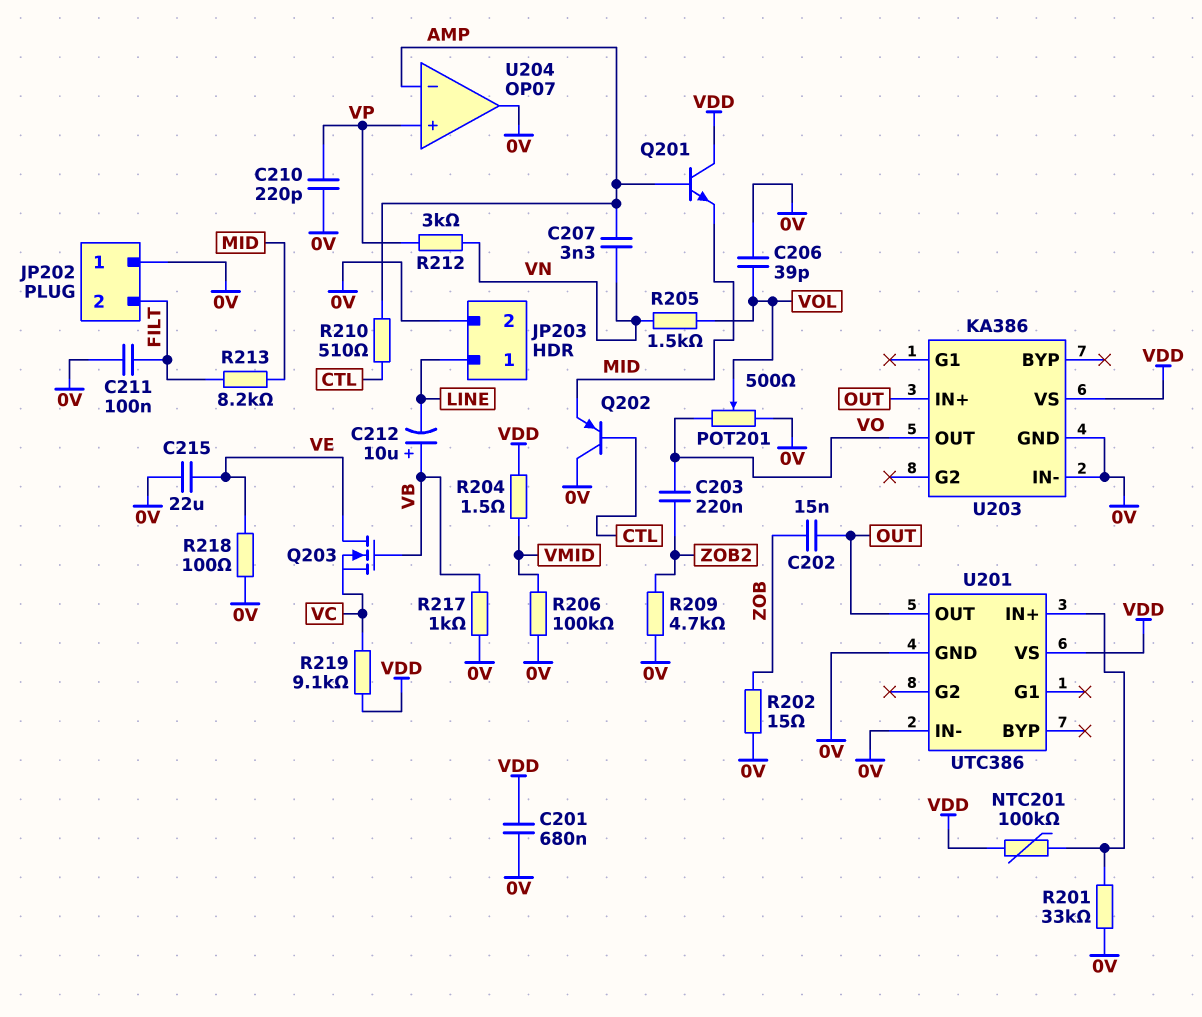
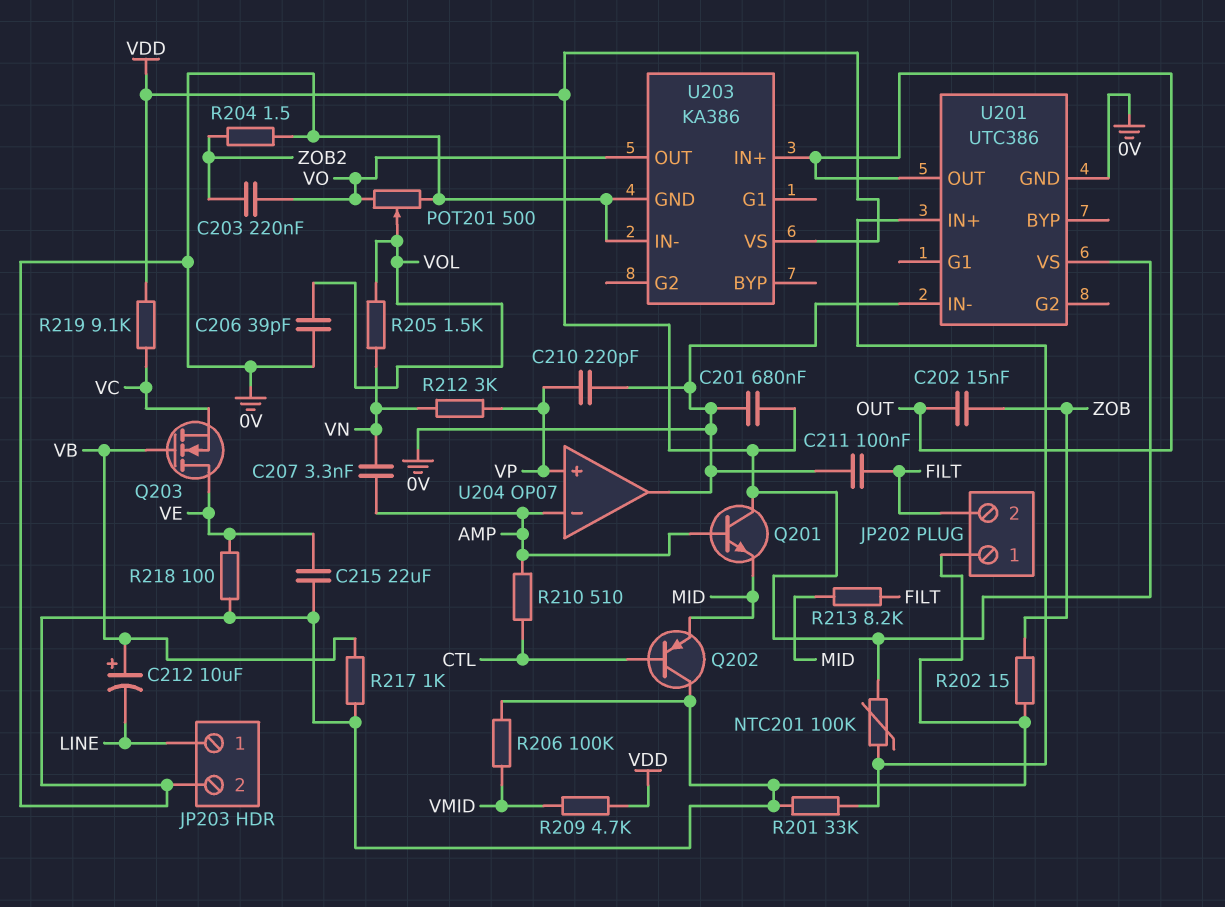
R204: 1.5 (VDD, VMID) -> 1.5 (0V, ZOB2)
R209: 4.7k (0V, ZOB2) -> 4.7k (VDD, VMID)

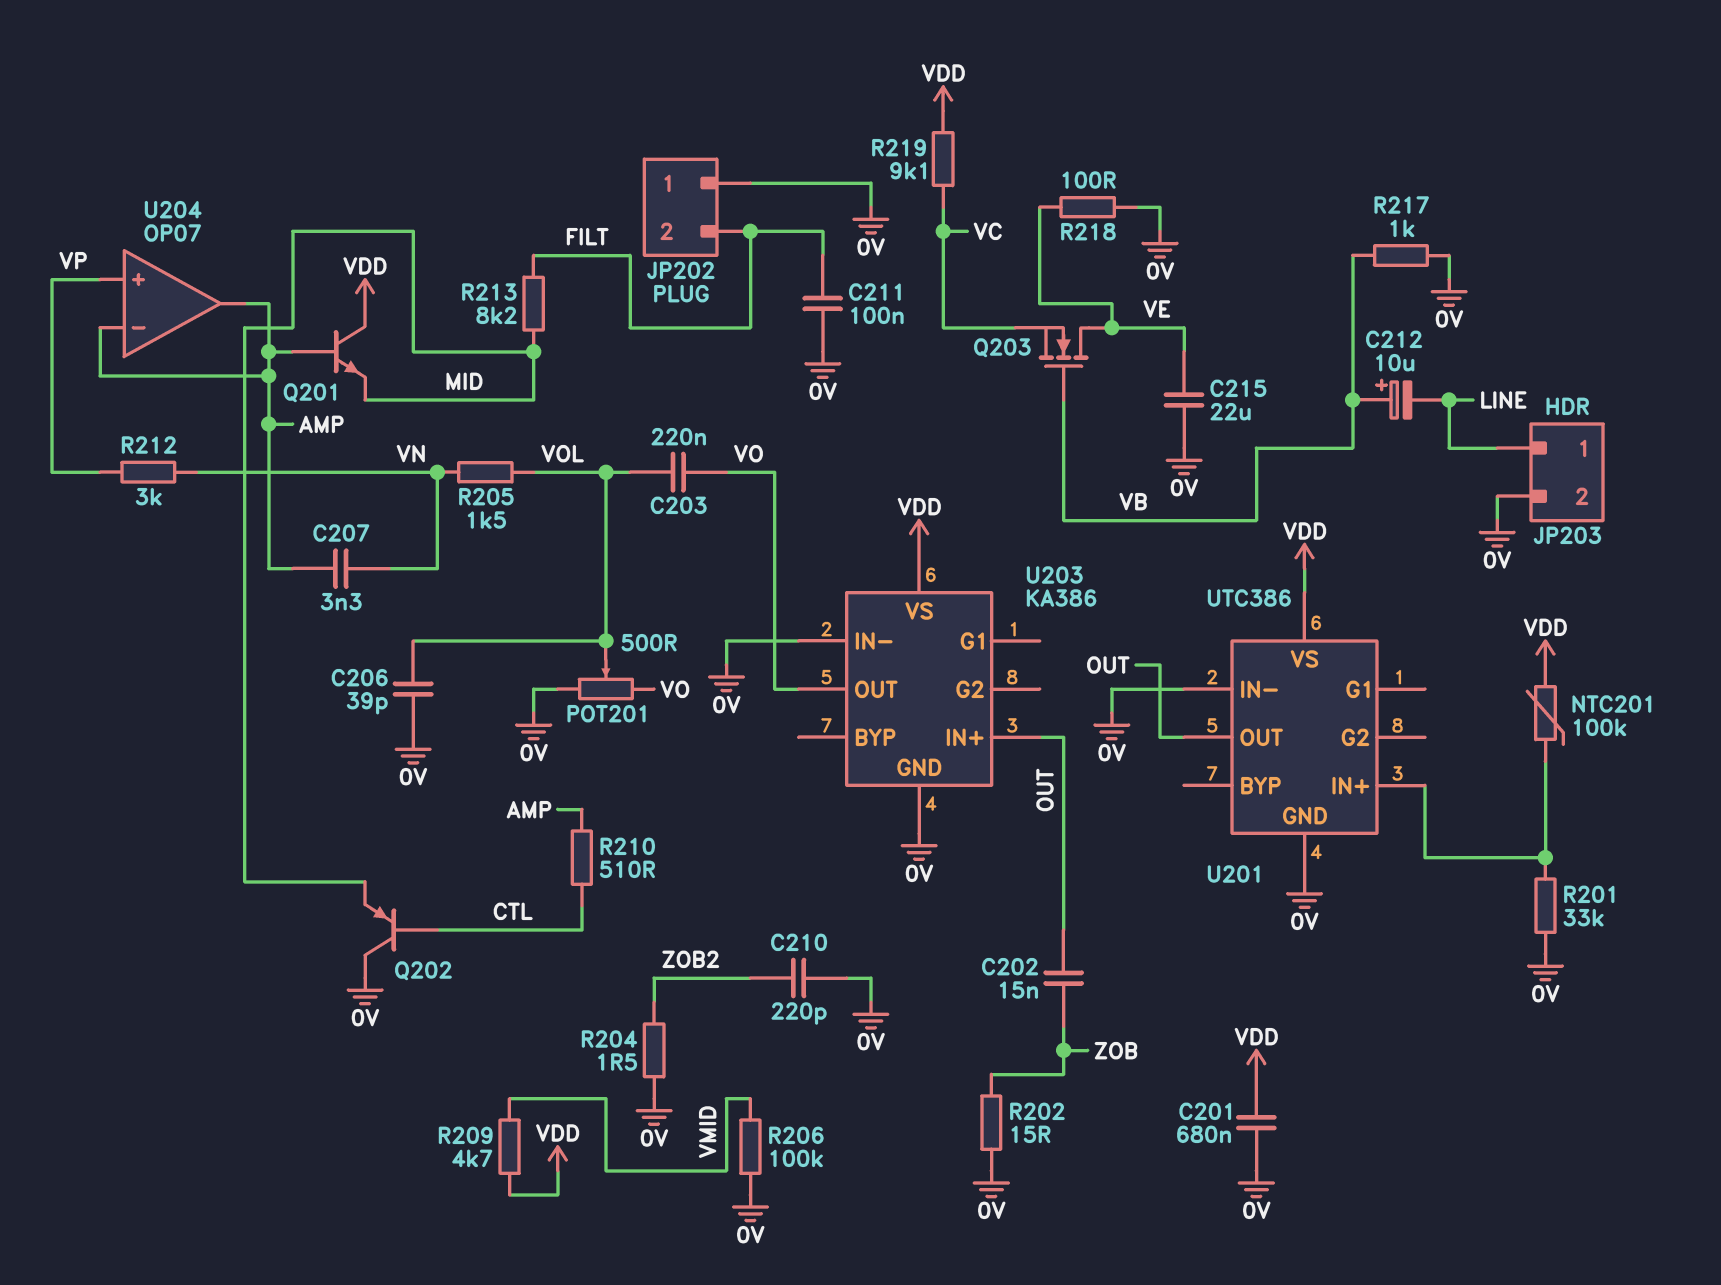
C203: 220nF (VO, ZOB2) -> 220nF (VO, VOL)
C210: 220pF (0V, VP) -> 220pF (0V, ZOB2)
U204 pin out: 0V -> AMP

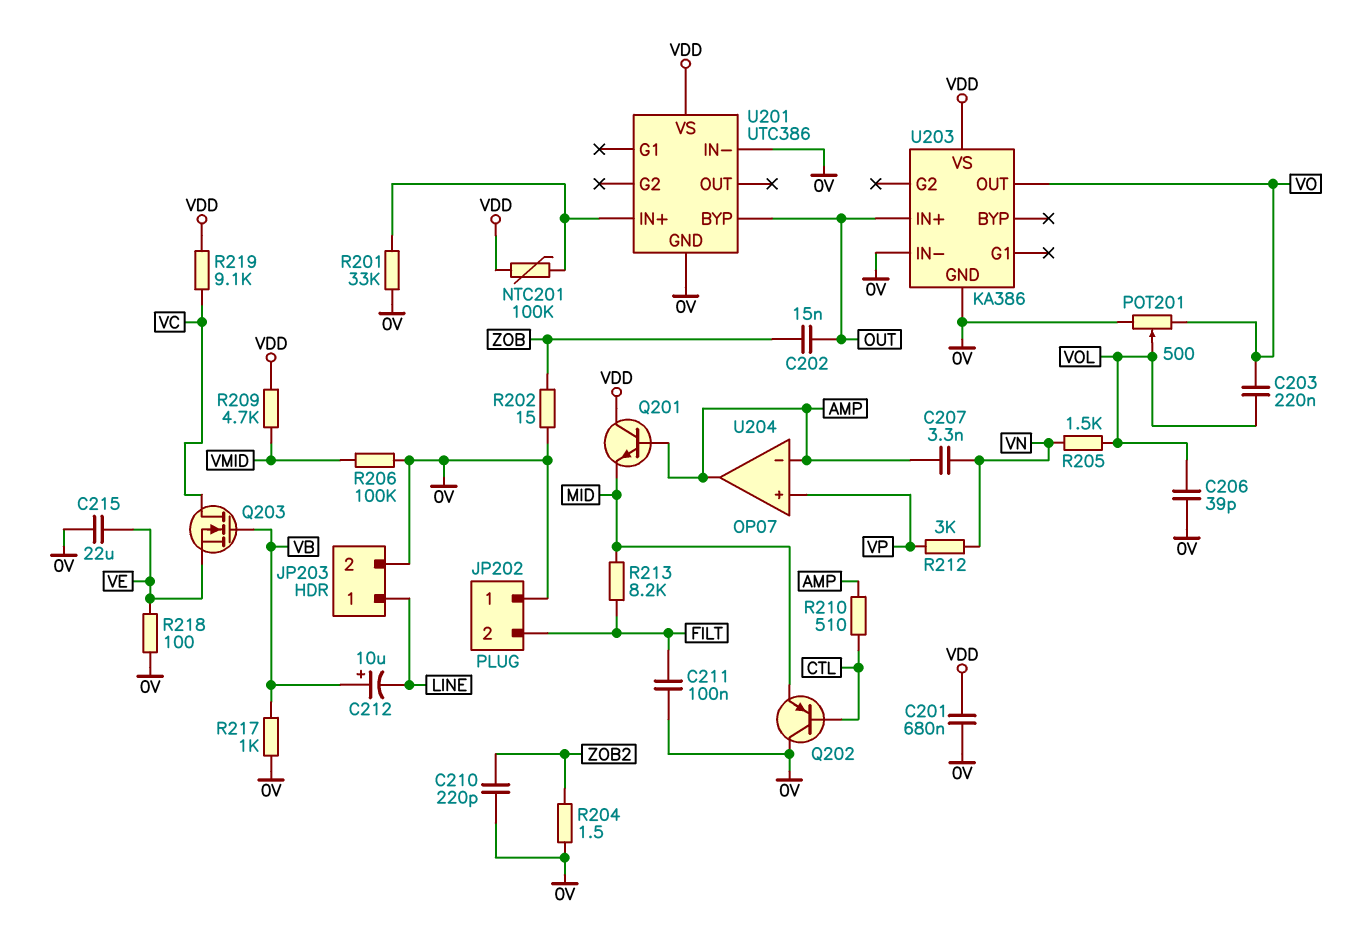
Q203: NMOS (G VB, D VE, S VC) -> NMOS (G VB, D VC, S VE)
U201 pin BYP: none -> OUT
U201 pin OUT: OUT -> none

